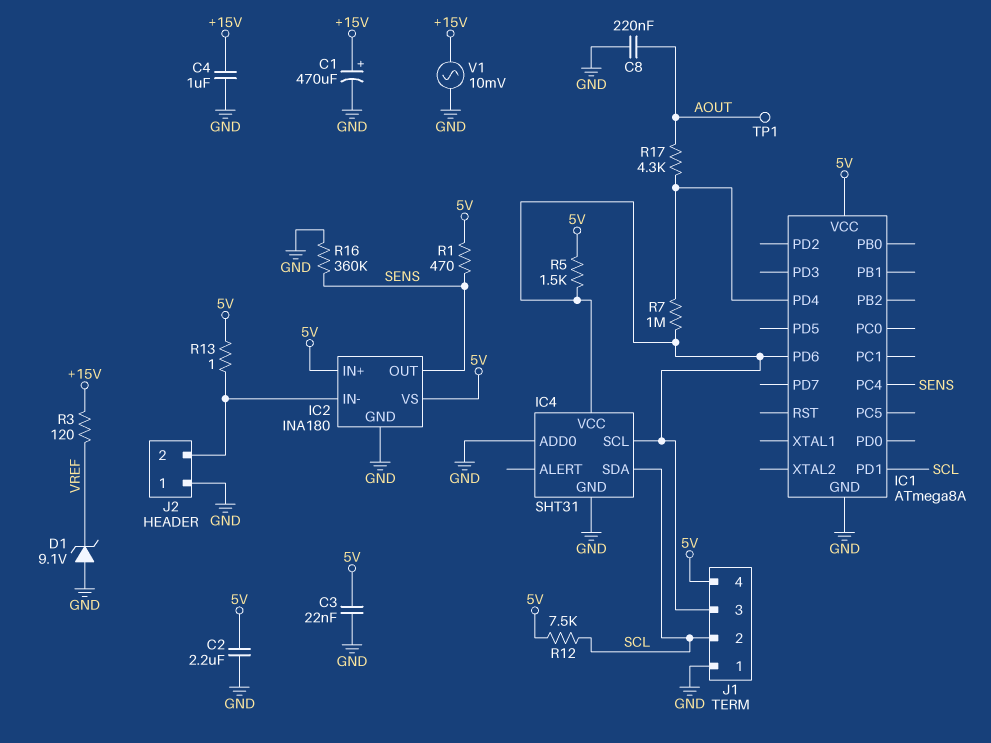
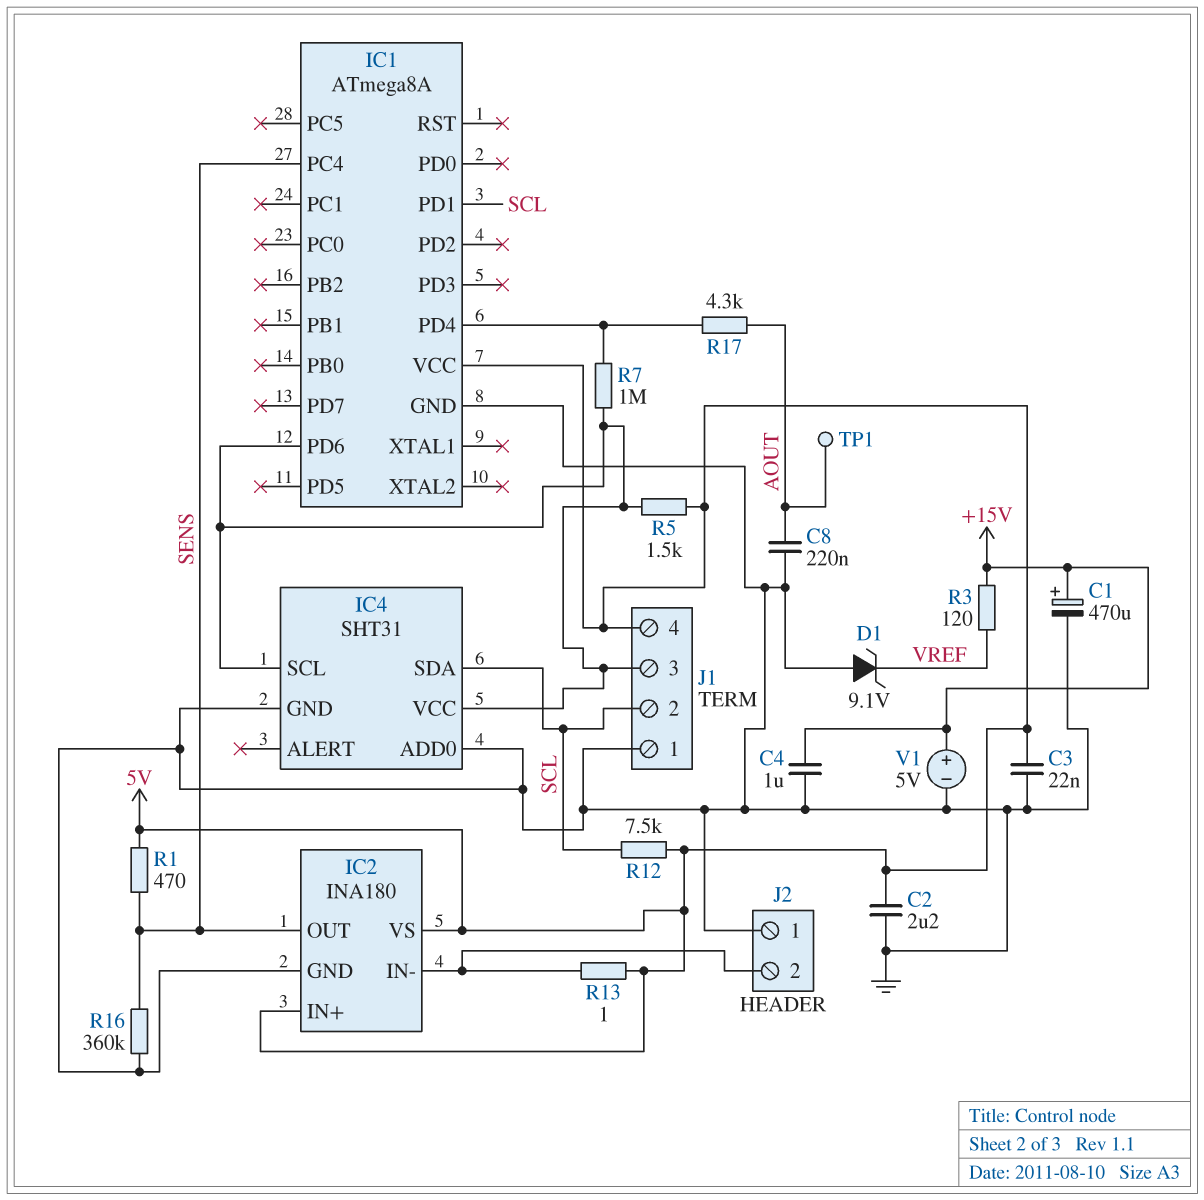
V1: AC 10mV (+15V, GND) -> 5V (plus +15V, minus GND)

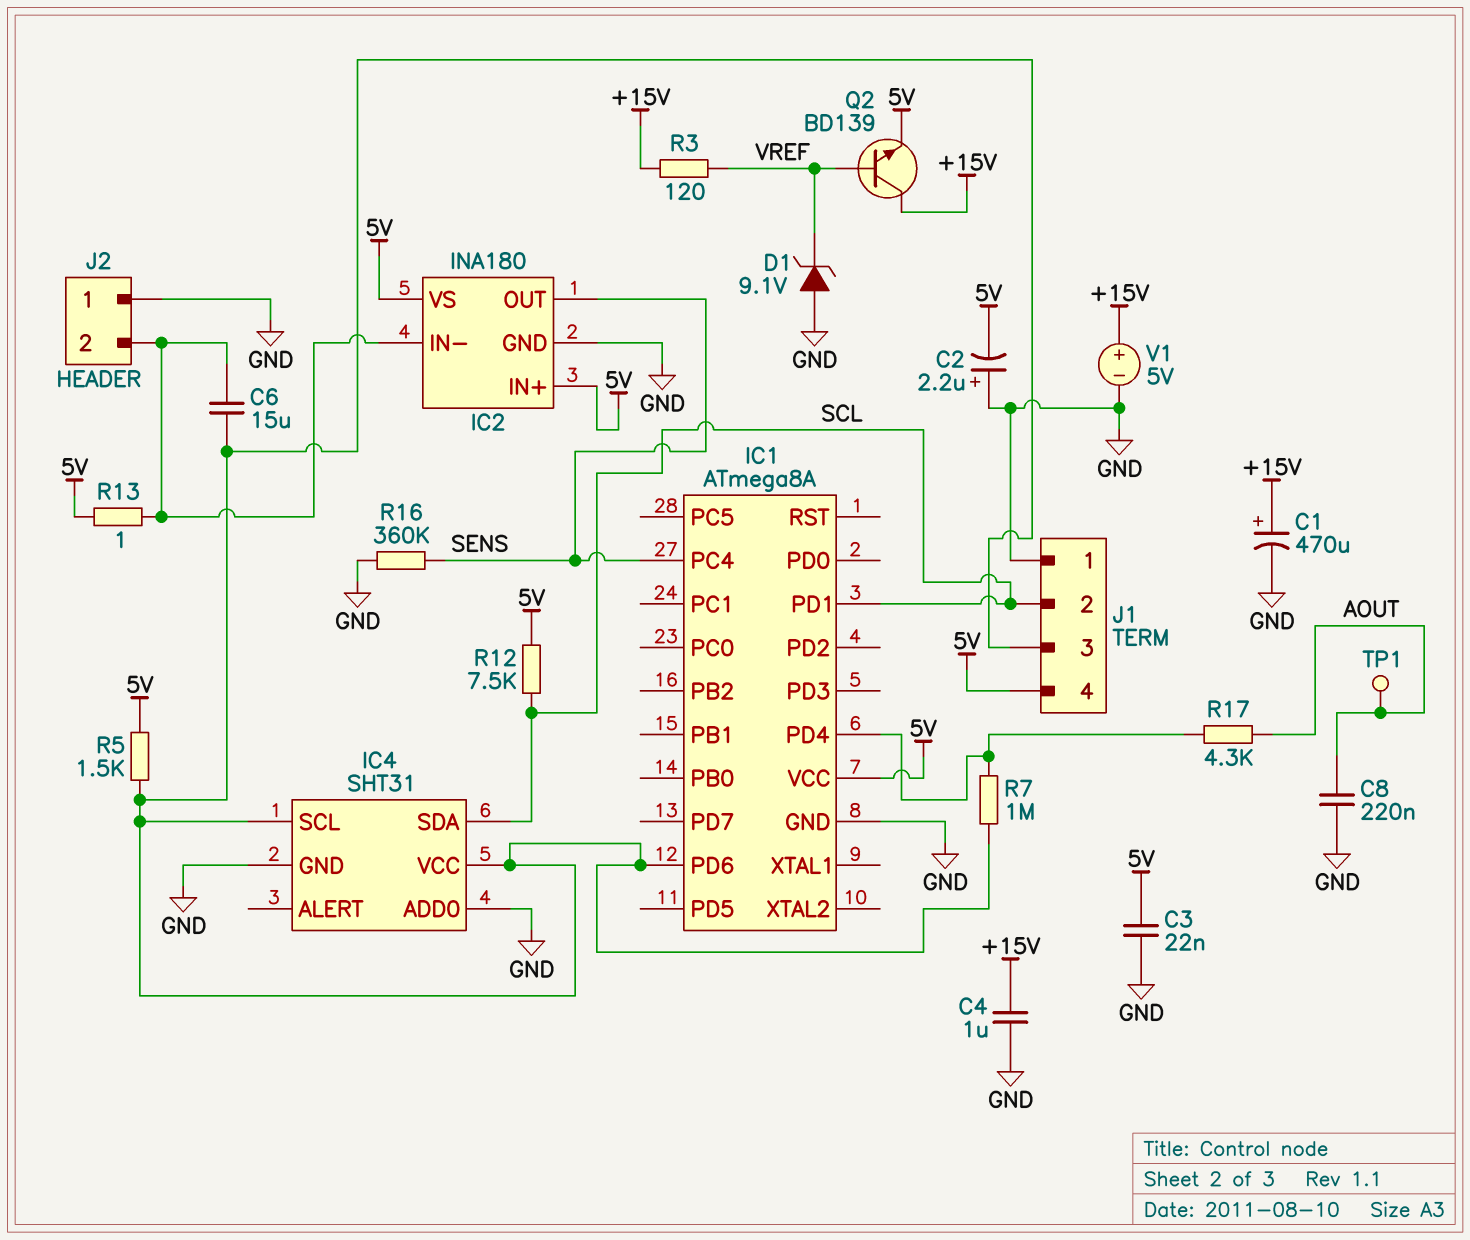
C2: 2.2uF (5V, GND) -> 2.2uF (plus GND, minus 5V)
C6: none -> 15uF (IC1/PD6, IC2/IN-)
Q2: none -> NPN BD139 (B VREF, C +15V, E 5V)
R1: 470 (5V, SENS) -> none

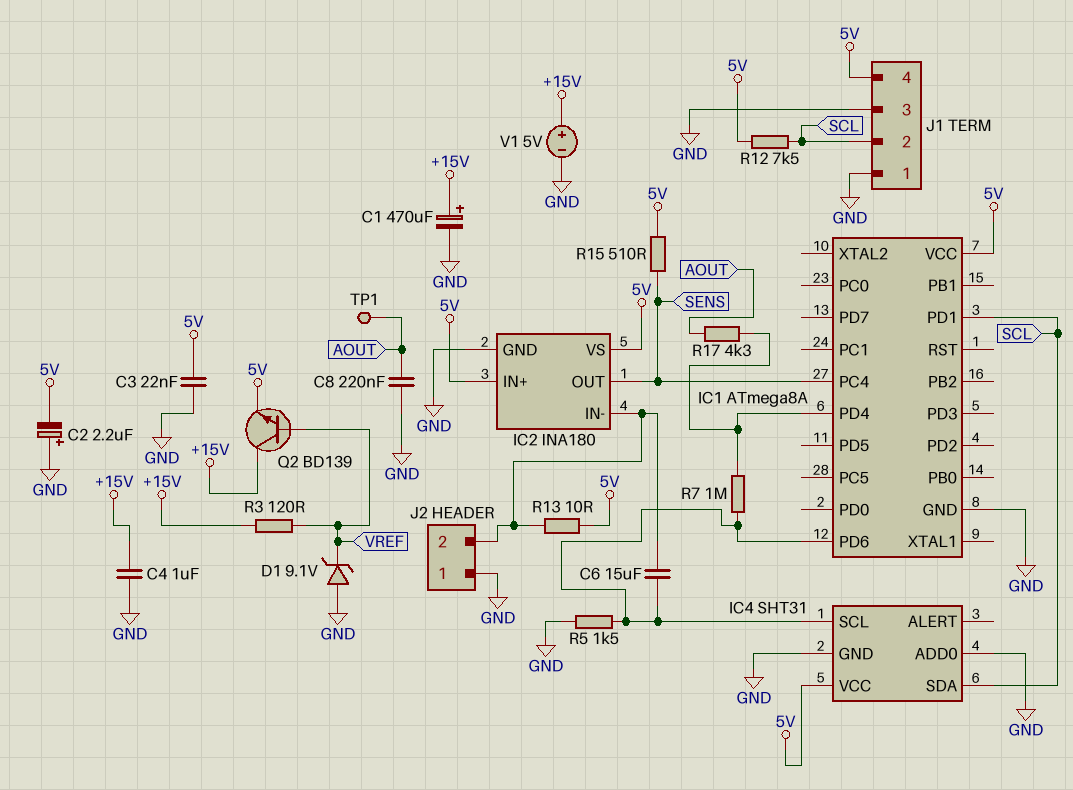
IC4 pin VCC: IC1/PD6 -> 5V
J1 pin 3: IC1/PD6 -> GND
R5: 1.5k (5V, IC1/PD6) -> 1.5k (GND, IC1/PD6)
R13: 1 (5V, IC2/IN-) -> 10 (5V, IC2/IN-)
R15: none -> 510 (5V, SENS)
R16: 360k (GND, SENS) -> none

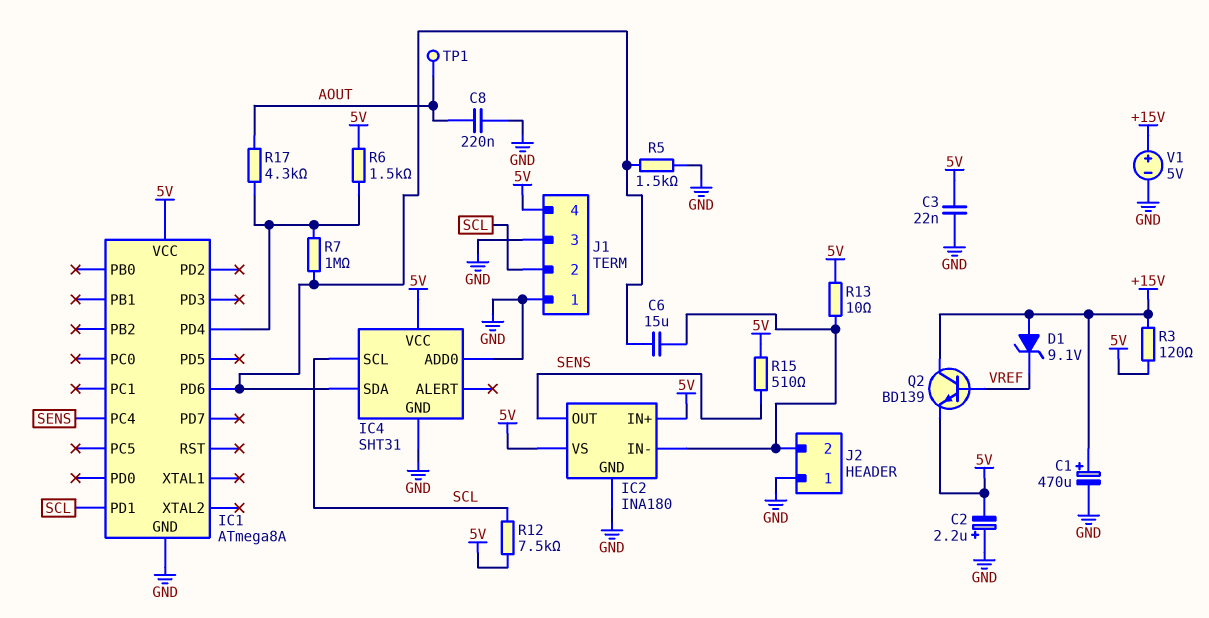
C4: 1uF (+15V, GND) -> none
D1: zener 9.1V (A GND, K VREF) -> zener 9.1V (A +15V, K VREF)
IC4 pin SCL: IC1/PD6 -> SCL
IC4 pin SDA: SCL -> IC1/PD6
R3: 120 (+15V, VREF) -> 120 (+15V, 5V)
R6: none -> 1.5k (5V, IC1/PD4)

